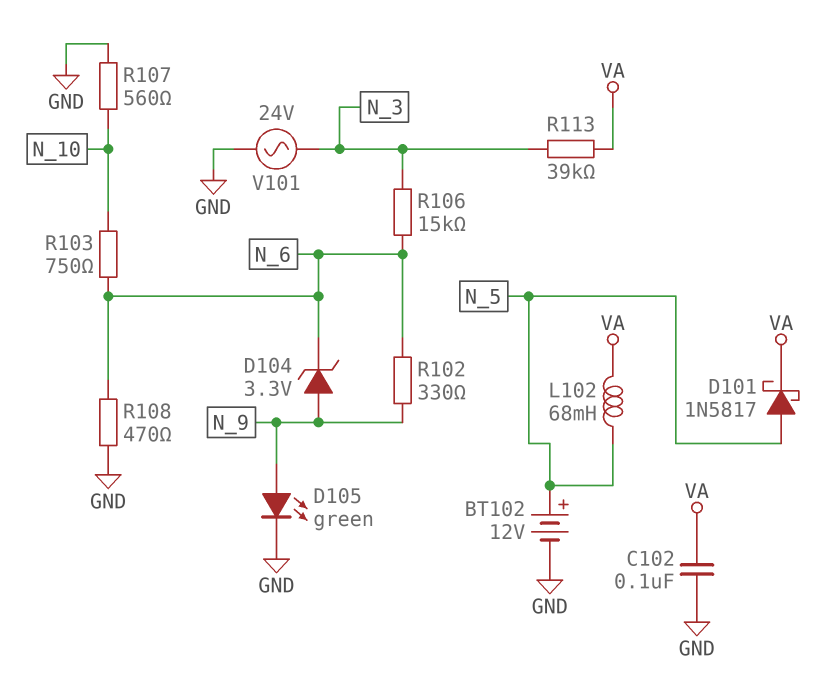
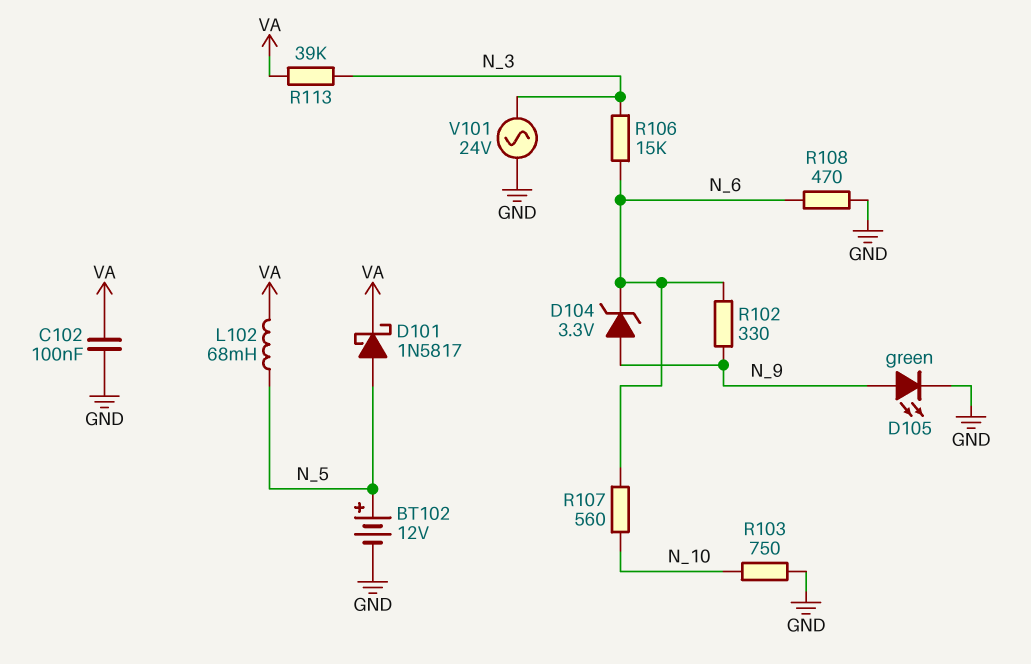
R103: 750 (N_6, N_10) -> 750 (GND, N_10)
R107: 560 (GND, N_10) -> 560 (N_6, N_10)

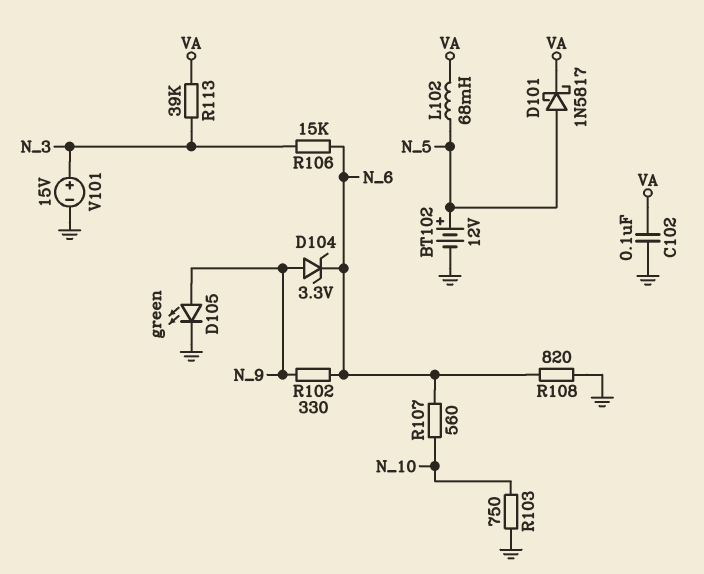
R108: 470 (GND, N_6) -> 820 (GND, N_6)
V101: AC 24V (GND, N_3) -> 15V (plus N_3, minus GND)

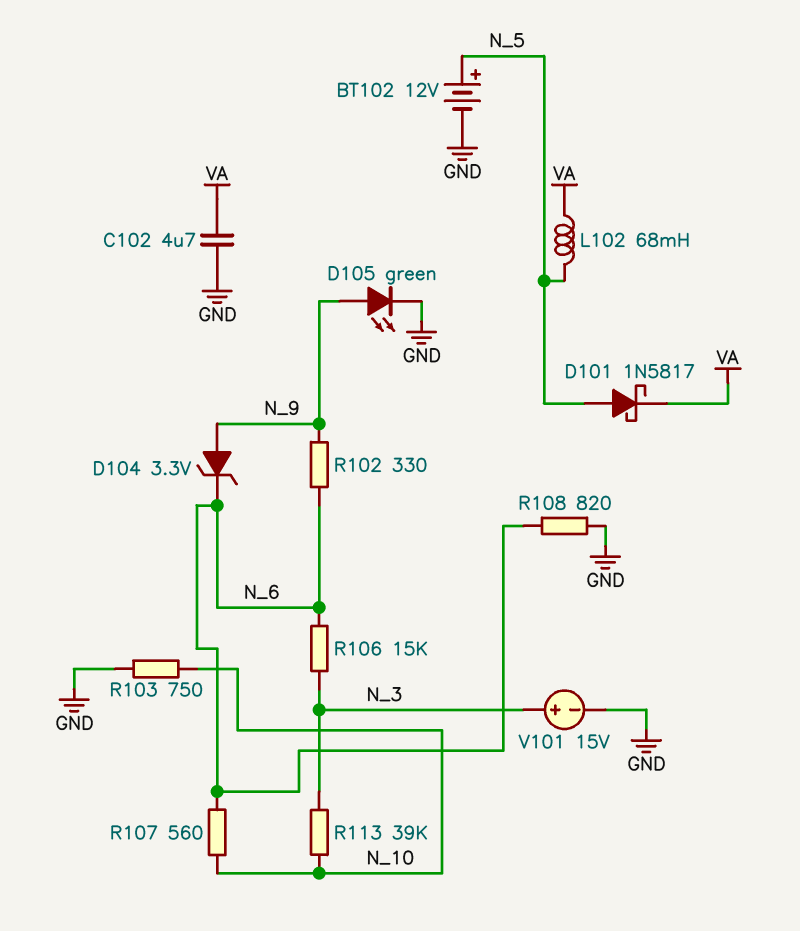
C102: 100nF (GND, VA) -> 4.7uF (GND, VA)
R113: 39k (N_3, VA) -> 39k (N_3, N_10)

